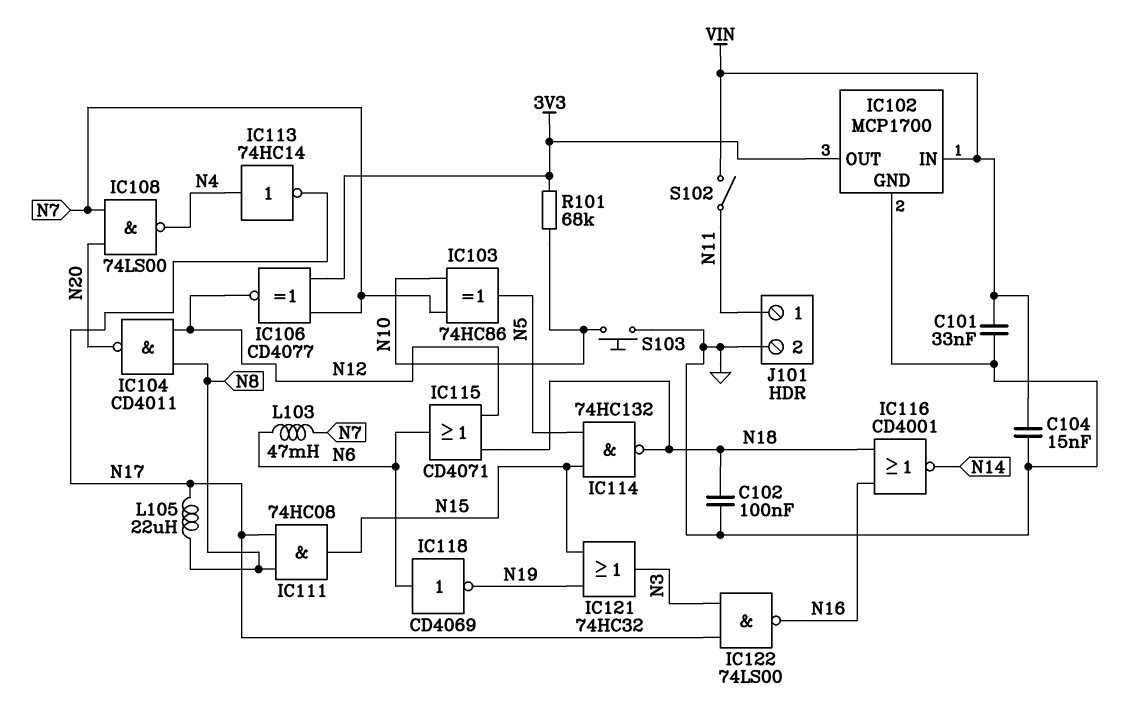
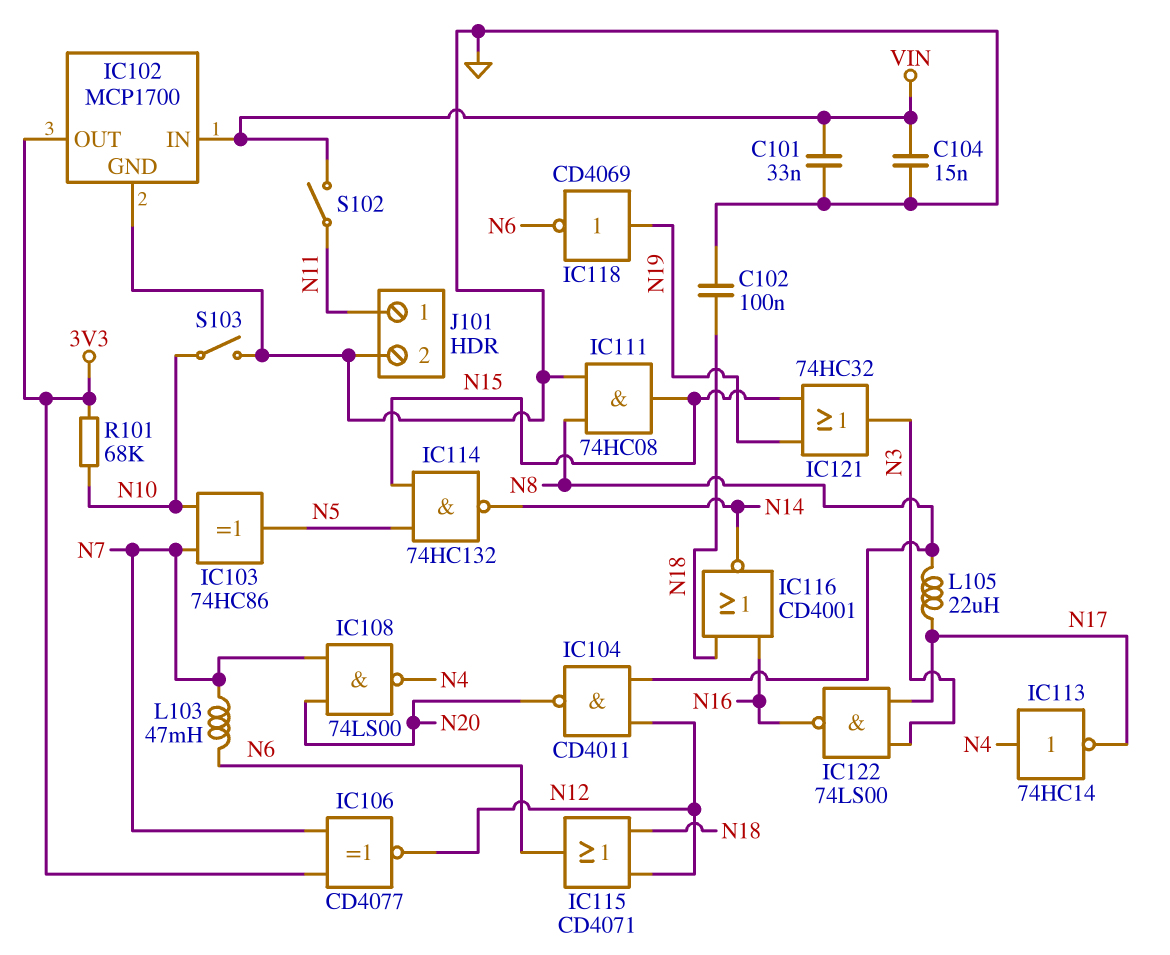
IC111: AND 74HC08 (in N8, in N17, out N15) -> AND 74HC08 (in GND, in N8, out N15)
IC114: NAND 74HC132 (in N5, in N15, out N18) -> NAND 74HC132 (in N5, in N15, out N14)
IC118: NOT CD4069 (in N6, out N19) -> NOT CD4069 (in N19, out N6)
S103: button (GND, N10) -> switch (GND, N10)

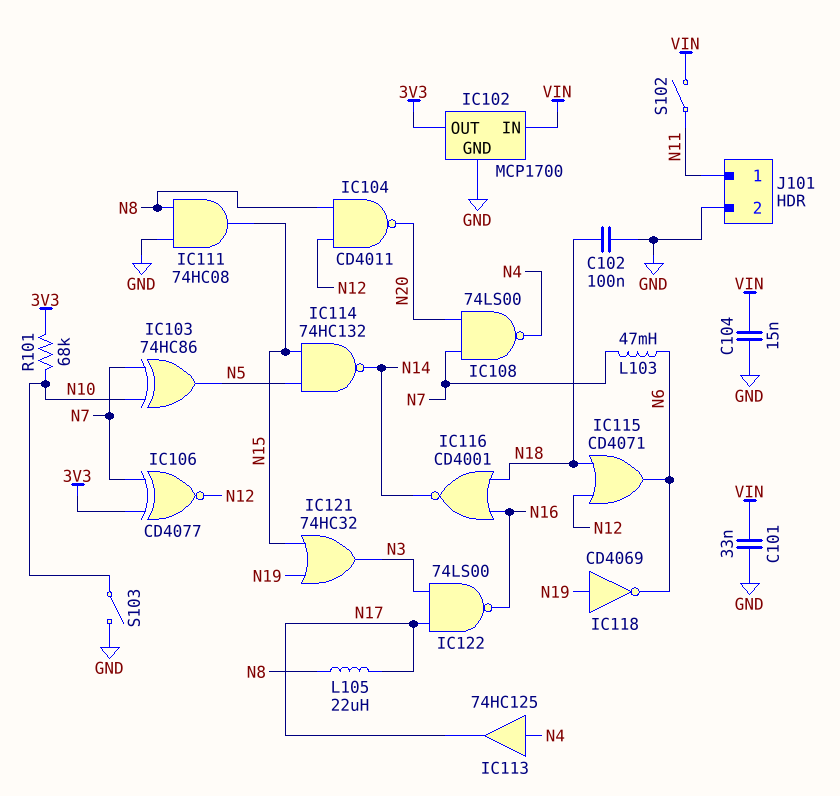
IC113: NOT 74HC14 (in N4, out N17) -> buffer 74HC125 (in N4, out N17)

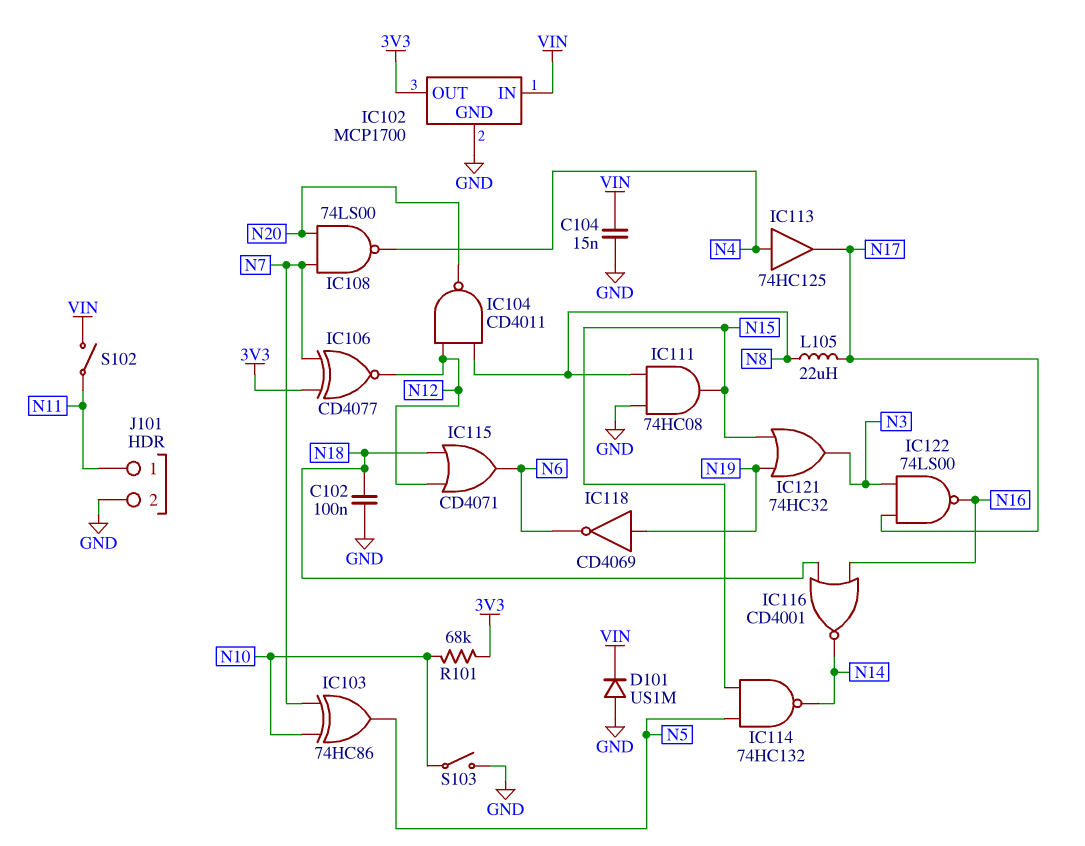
C101: 33nF (GND, VIN) -> none
D101: none -> diode US1M (A GND, K VIN)
L103: 47mH (N6, N7) -> none

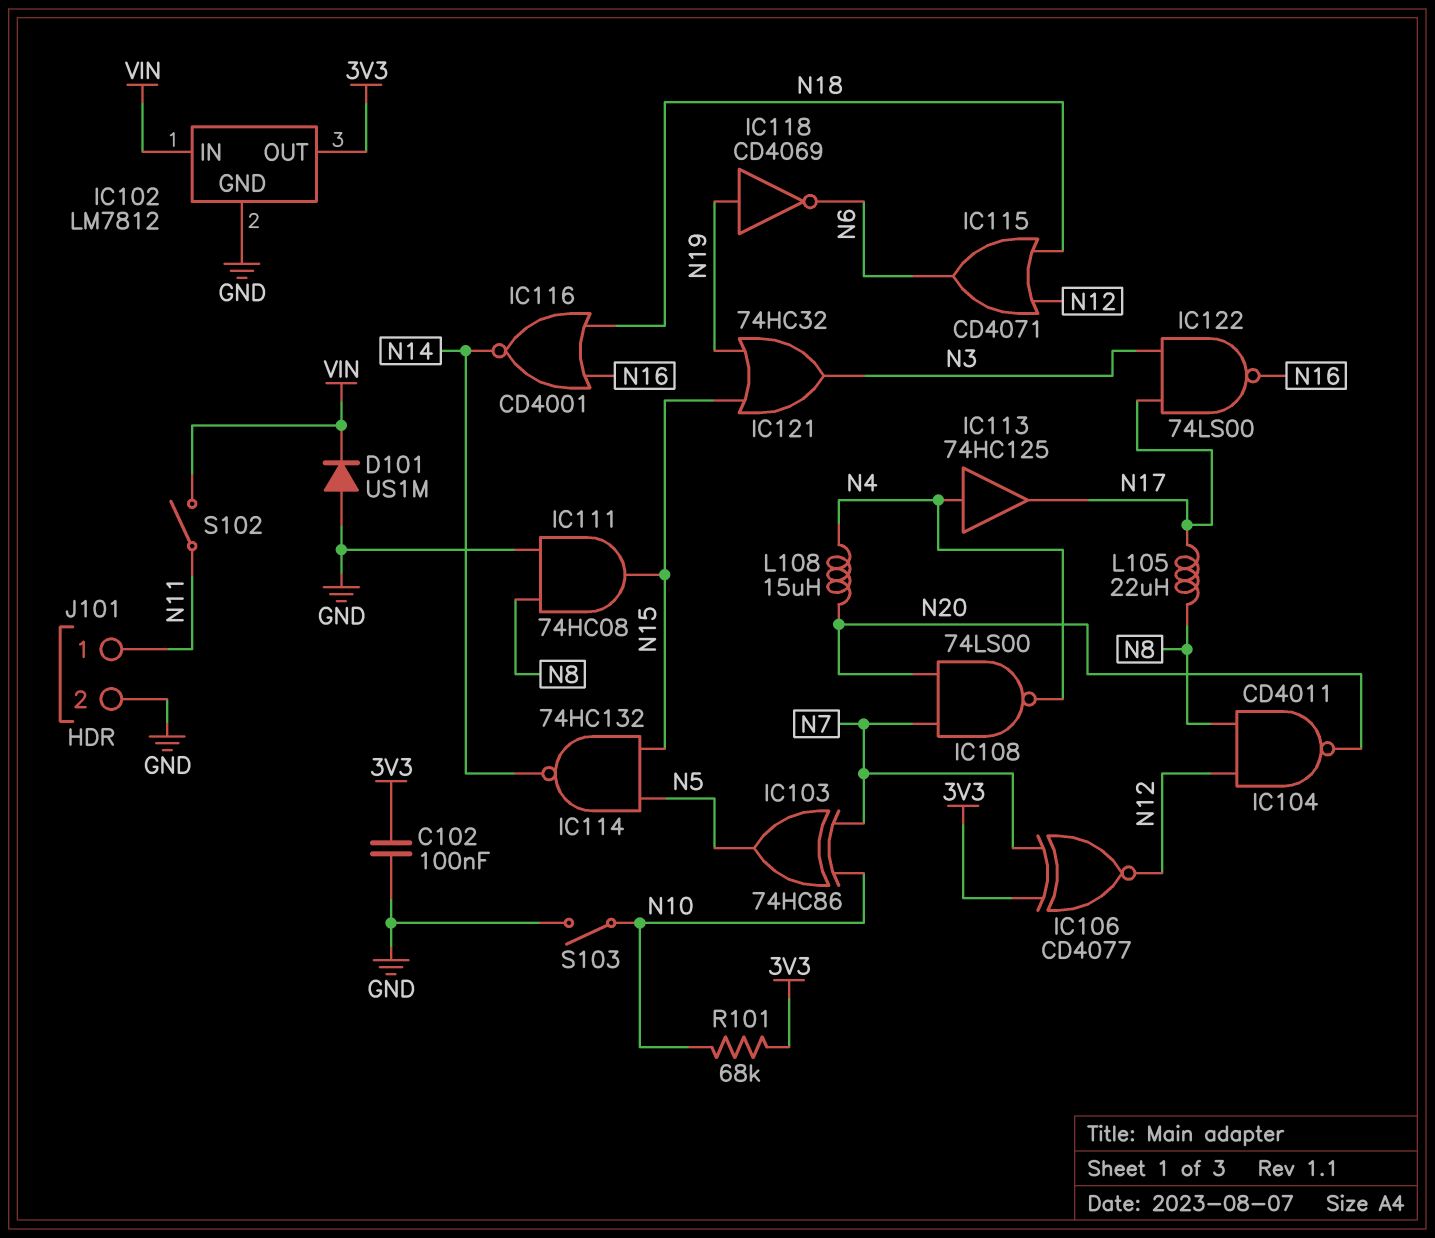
C102: 100nF (GND, N18) -> 100nF (3V3, GND)
C104: 15nF (GND, VIN) -> none
IC102: MCP1700 -> LM7812
L108: none -> 15uH (N4, N20)

